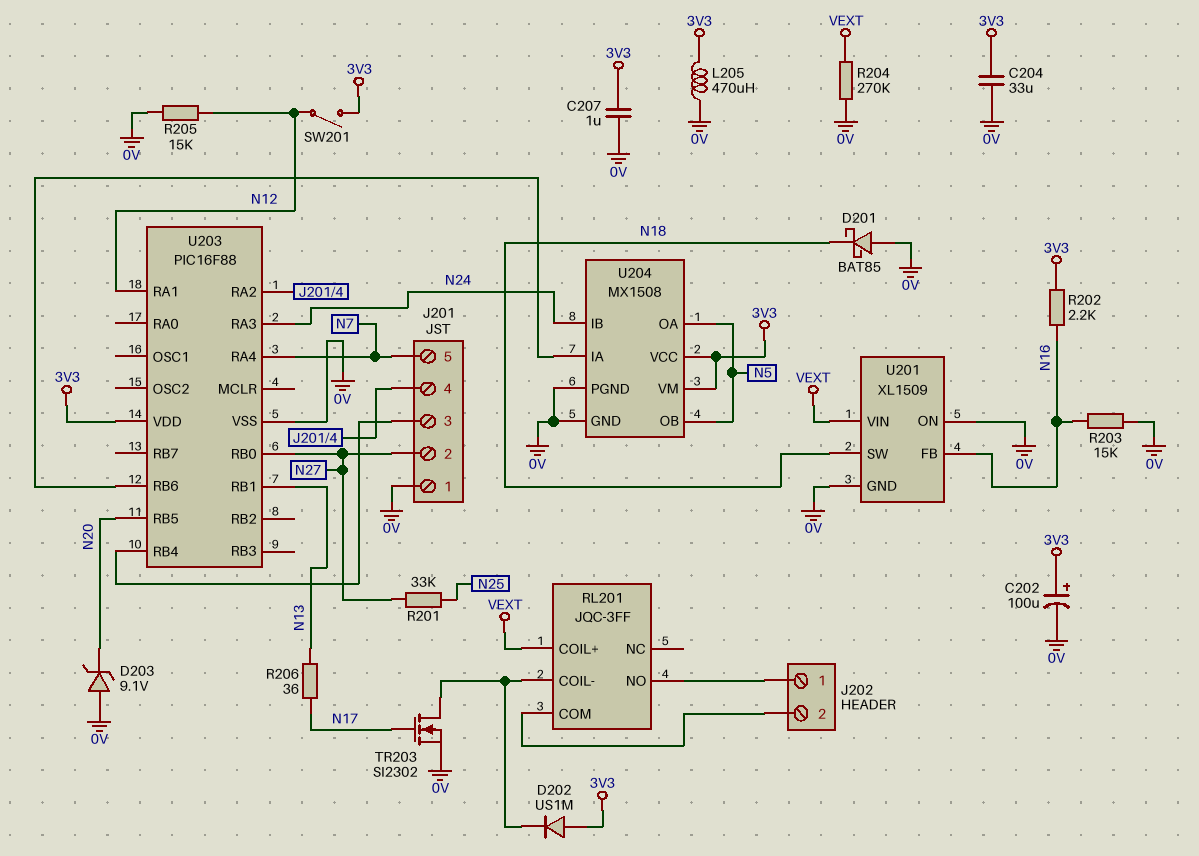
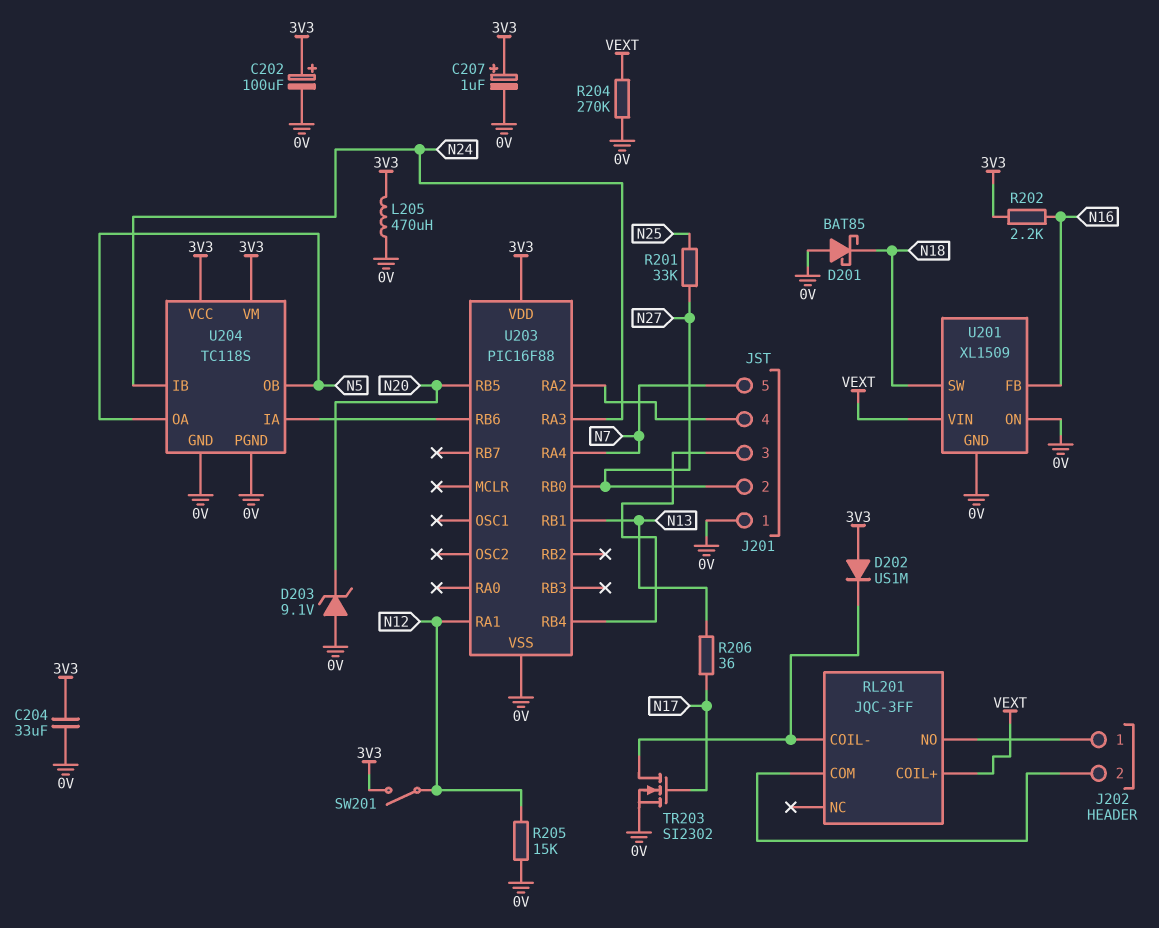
C207: 1uF (0V, 3V3) -> 1uF (plus 3V3, minus 0V)
R203: 15k (0V, N16) -> none
U204: MX1508 -> TC118S

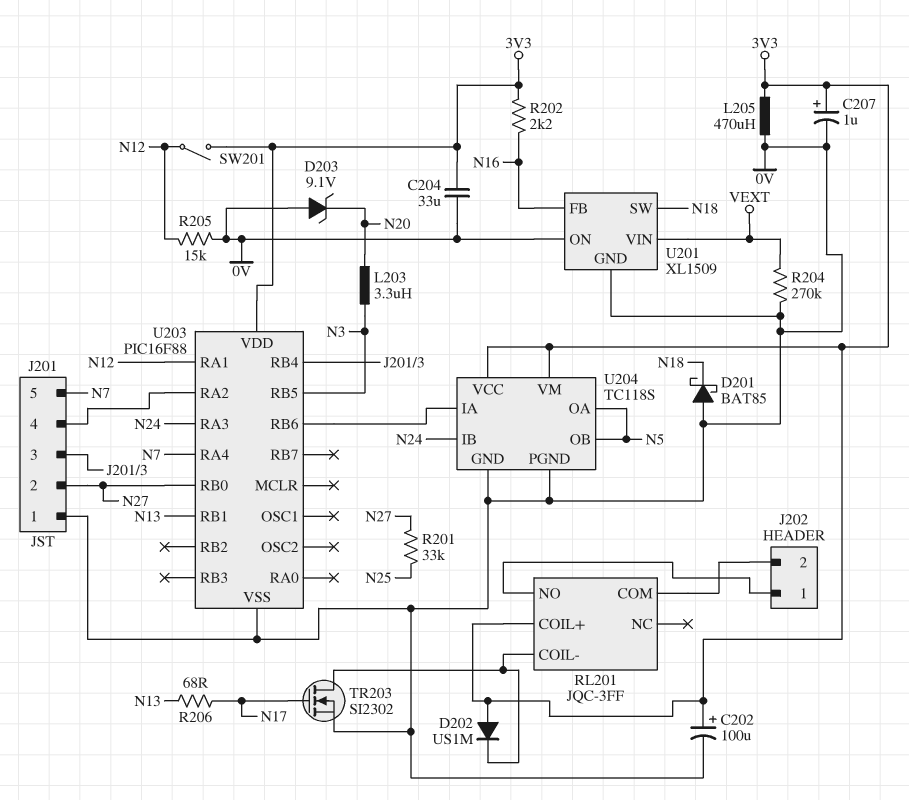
L203: none -> 3.3uH (N3, N20)
R206: 36 (N13, N17) -> 68 (N13, N17)
RL201 pin COIL+: VEXT -> 3V3
U203 pin RB5: N20 -> N3

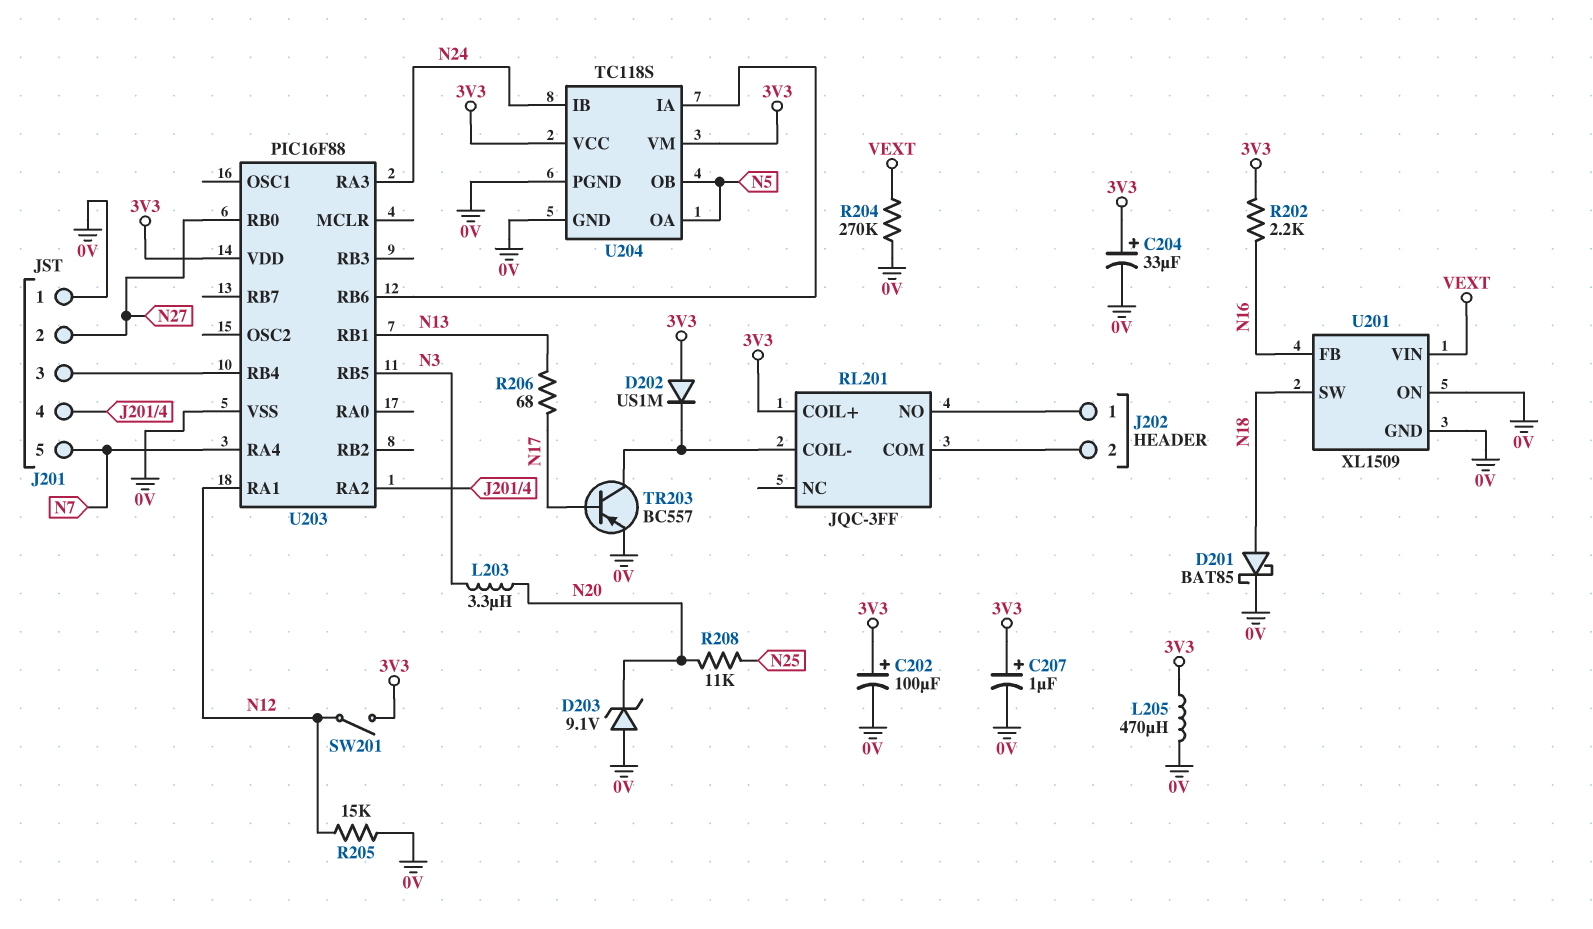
C204: 33uF (0V, 3V3) -> 33uF (plus 3V3, minus 0V)
D201: schottky BAT85 (A 0V, K N18) -> schottky BAT85 (A N18, K 0V)
R201: 33k (N25, N27) -> none
R208: none -> 11k (N20, N25)
TR203: NMOS SI2302 (G N17, D RL201/COIL-, S 0V) -> PNP BC557 (B N17, C RL201/COIL-, E 0V)

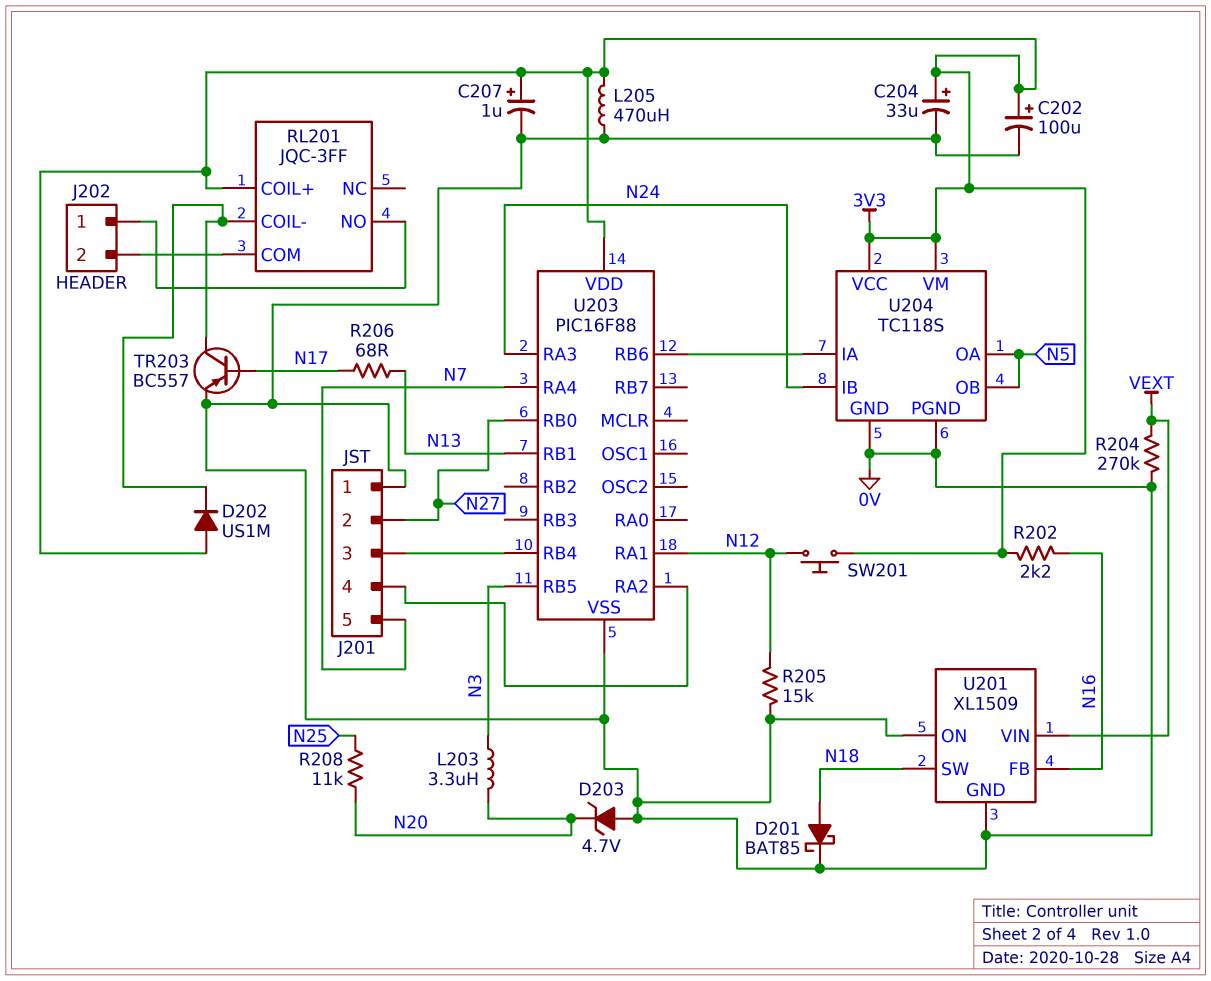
D203: zener 9.1V (A 0V, K N20) -> zener 4.7V (A 0V, K N20)
SW201: switch (3V3, N12) -> button (3V3, N12)

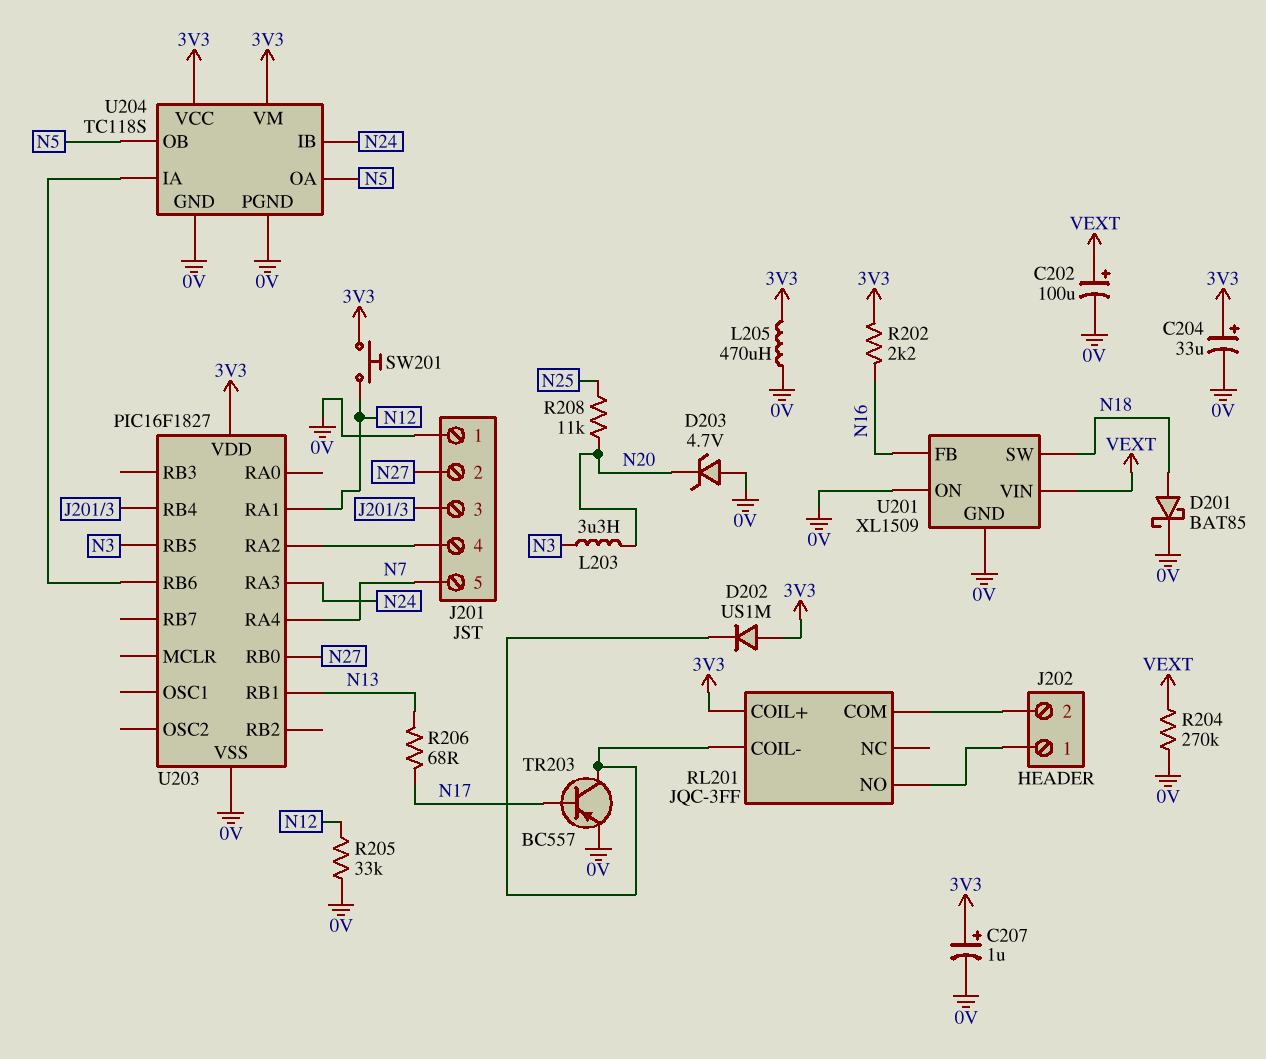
C202: 100uF (plus 3V3, minus 0V) -> 100uF (plus VEXT, minus 0V)
R205: 15k (0V, N12) -> 33k (0V, N12)
U203: PIC16F88 -> PIC16F1827

